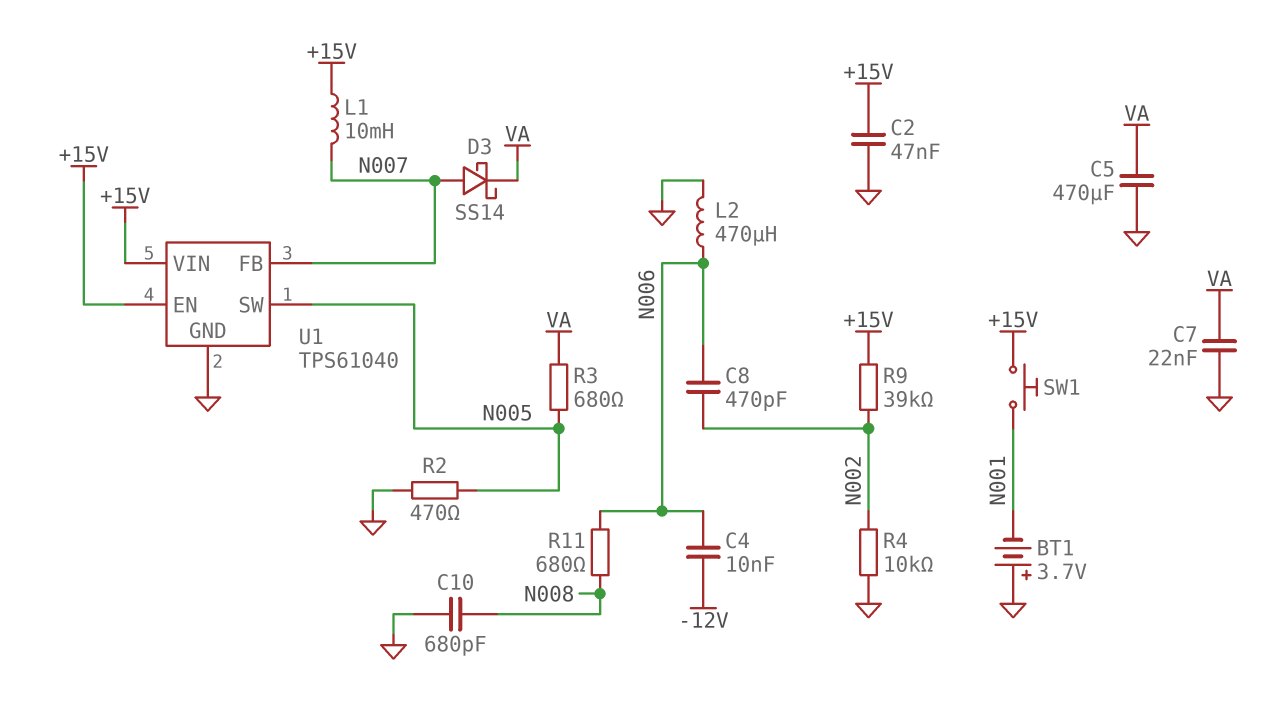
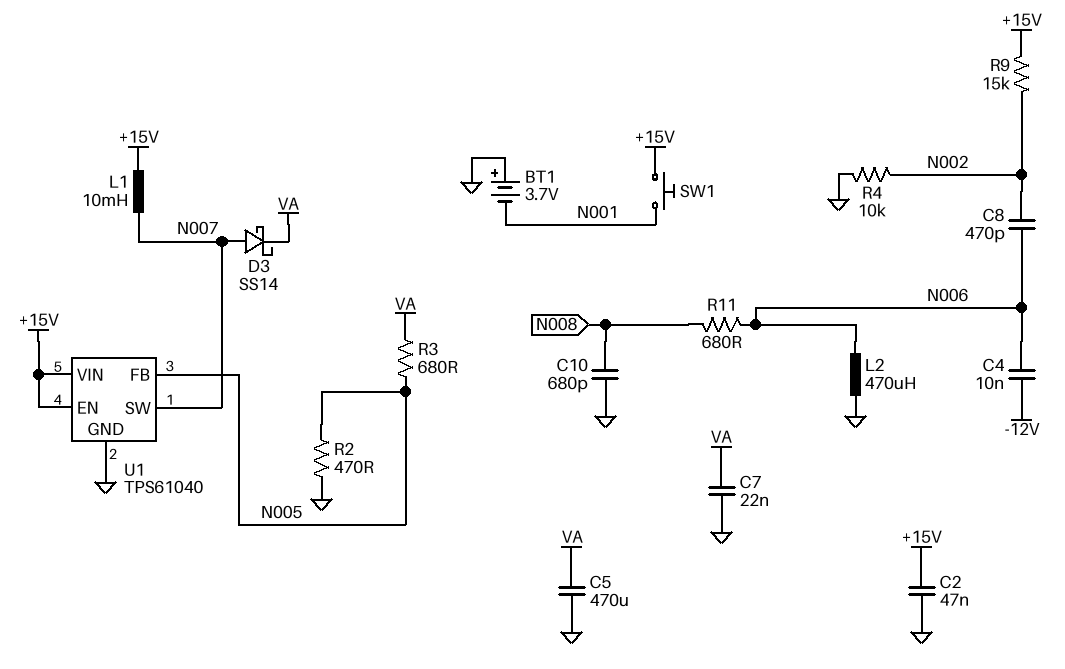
R9: 39k (+15V, N002) -> 15k (+15V, N002)
U1 pin FB: N007 -> N005
U1 pin SW: N005 -> N007

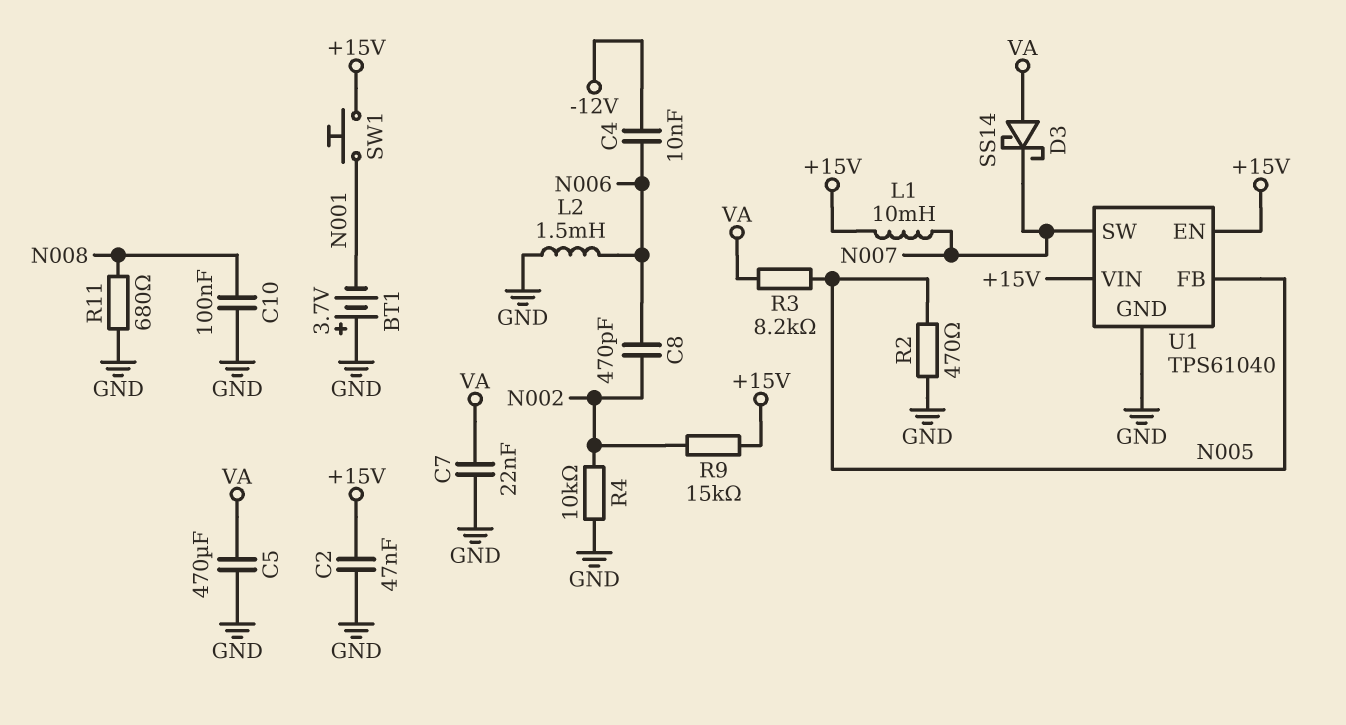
C10: 680pF (GND, N008) -> 100nF (GND, N008)
D3: schottky SS14 (A N007, K VA) -> schottky SS14 (A VA, K N007)
L2: 470uH (GND, N006) -> 1.5mH (GND, N006)
R3: 680 (N005, VA) -> 8.2k (N005, VA)
R11: 680 (N006, N008) -> 680 (GND, N008)

